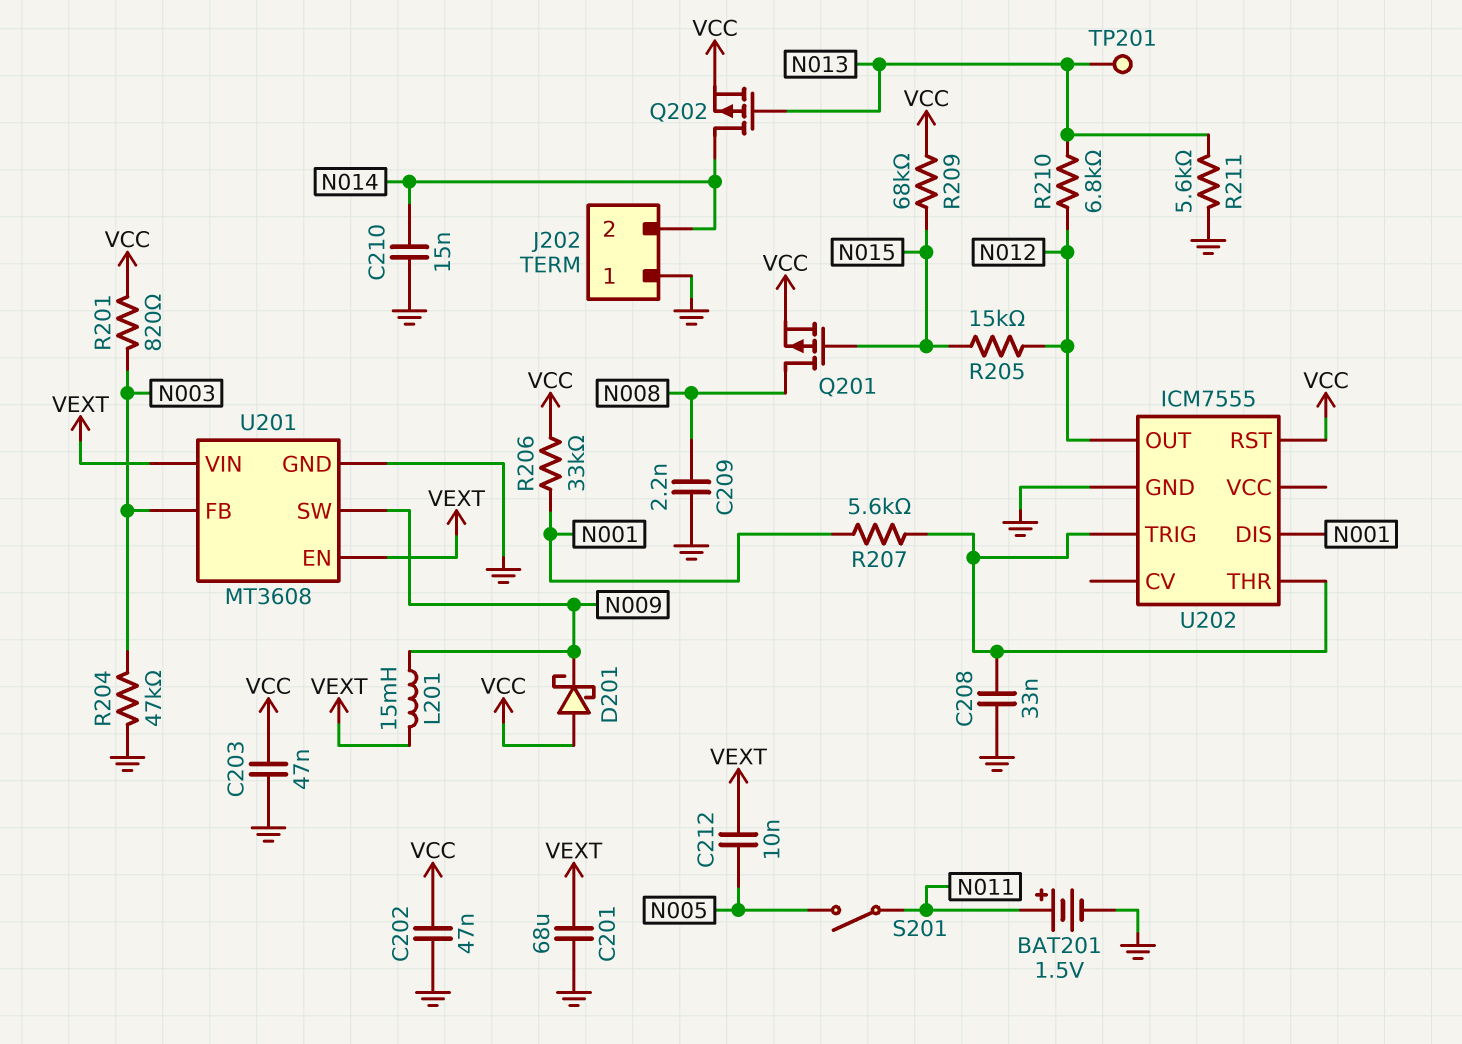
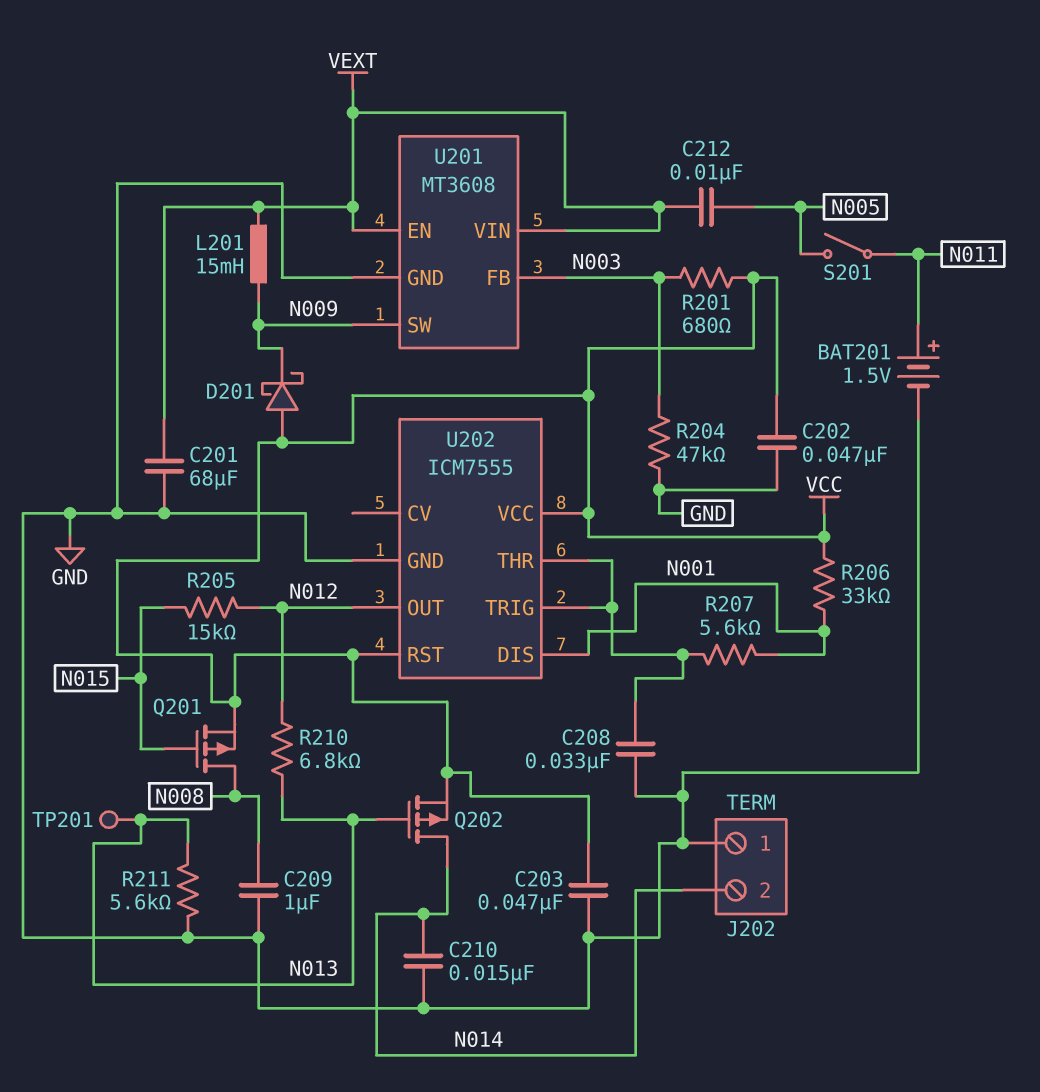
C209: 2.2nF (GND, N008) -> 1uF (GND, N008)
R201: 820 (N003, VCC) -> 680 (N003, VCC)
R209: 68k (N015, VCC) -> none
U202 pin VCC: none -> VCC

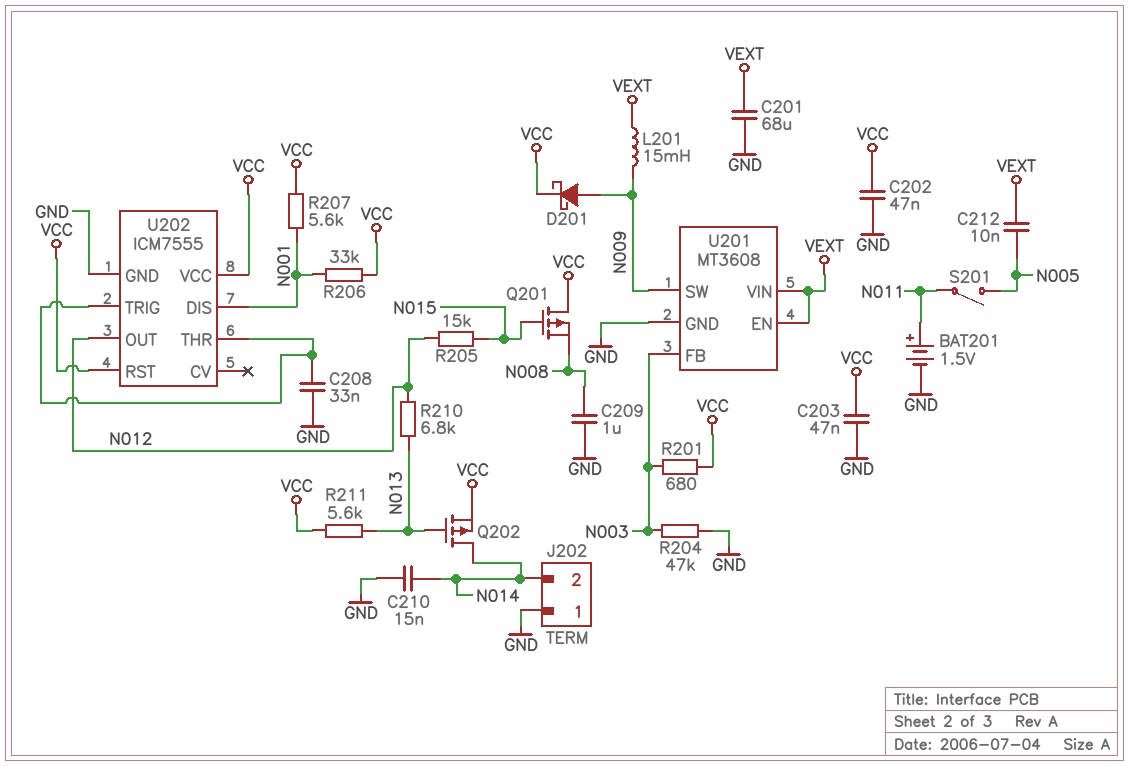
D201: schottky (A VCC, K N009) -> schottky (A N009, K VCC)
Q201: PMOS (G N015, D N008, S VCC) -> PMOS (G N015, D VCC, S N008)
R207: 5.6k (N001, U202/THR) -> 5.6k (N001, VCC)
R211: 5.6k (GND, N013) -> 5.6k (N013, VCC)
TP201: test point (N013) -> none

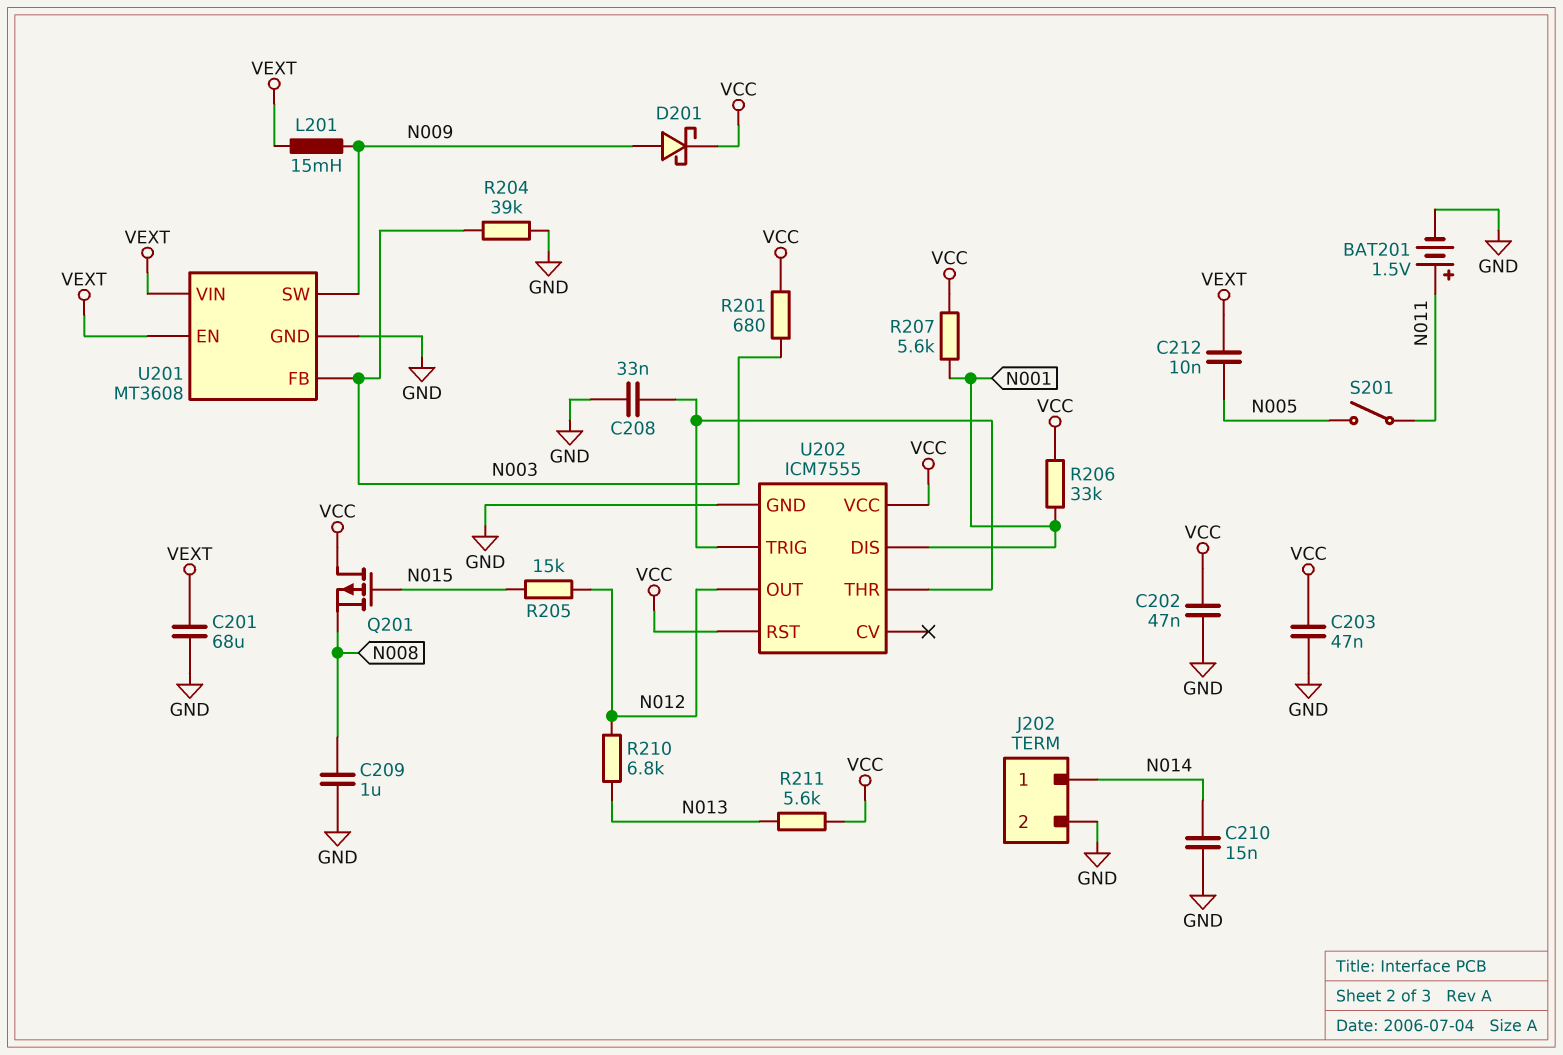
J202 pin 1: GND -> N014
J202 pin 2: N014 -> GND
Q202: PMOS (G N013, D N014, S VCC) -> none
R204: 47k (GND, N003) -> 39k (GND, N003)

